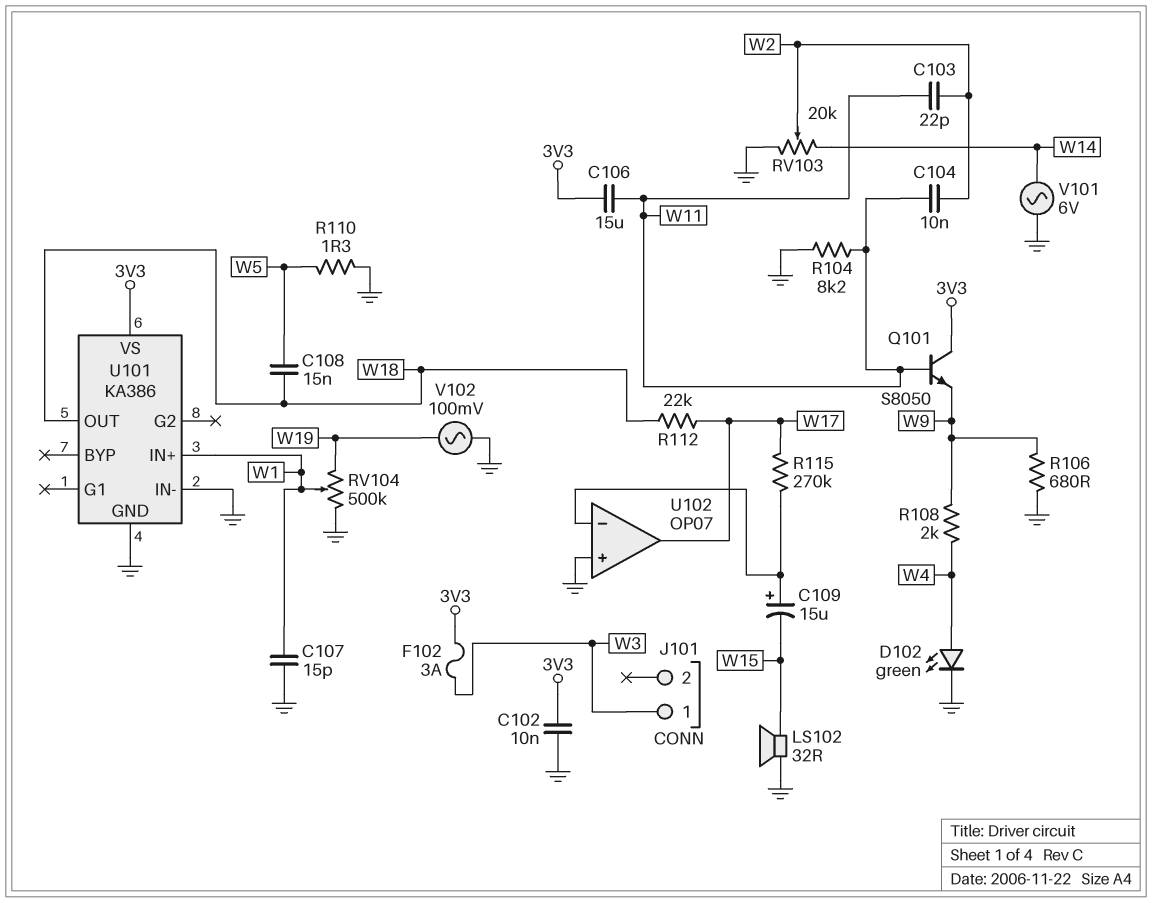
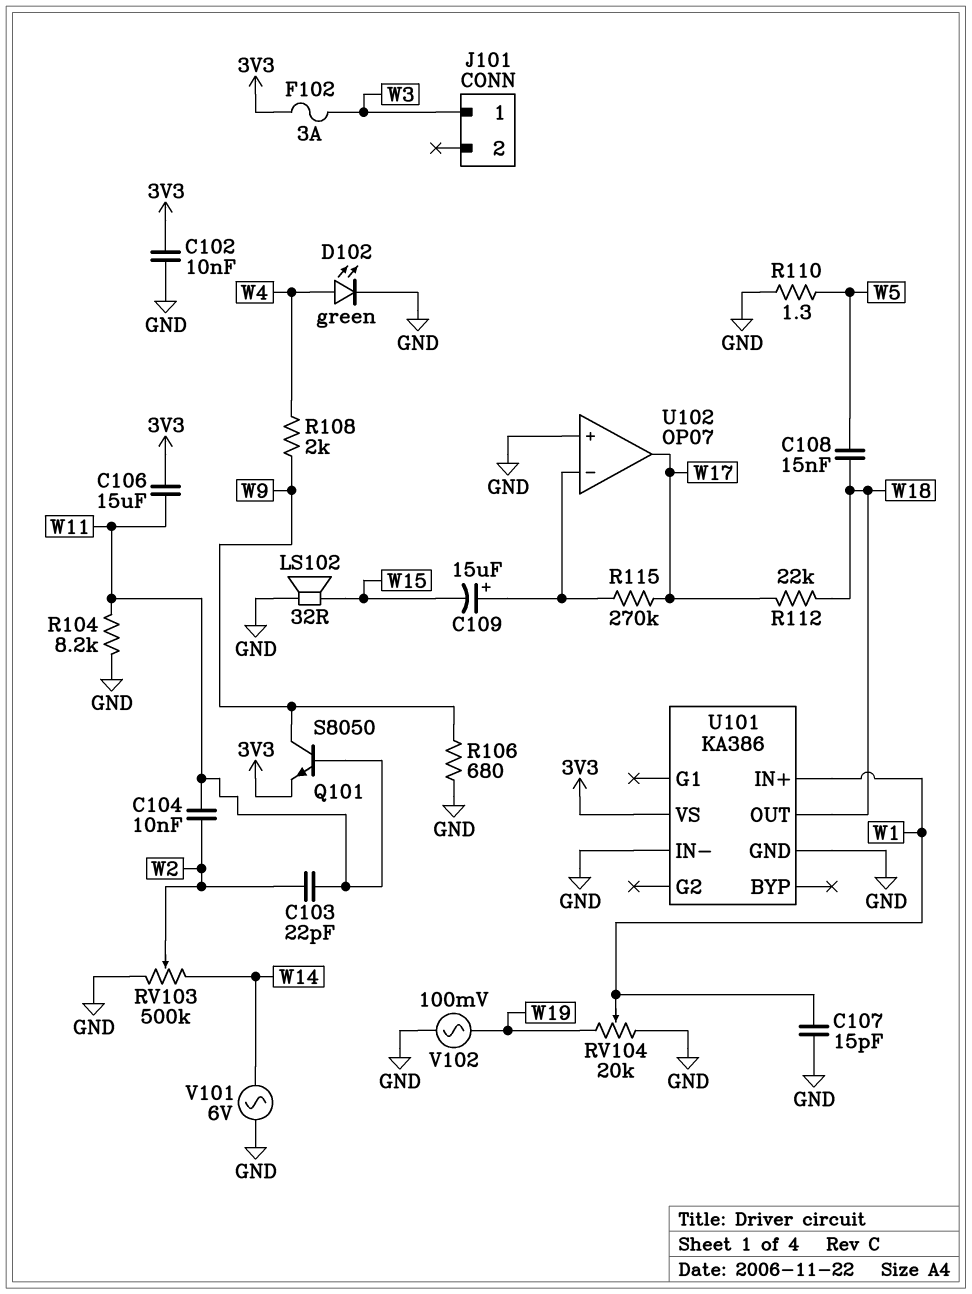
Q101: NPN S8050 (B W11, C 3V3, E W9) -> NPN S8050 (B W11, C W9, E 3V3)
RV103: 20k (GND, W14, wiper W2) -> 500k (GND, W14, wiper W2)
RV104: 500k (GND, W19, wiper W1) -> 20k (GND, W19, wiper W1)

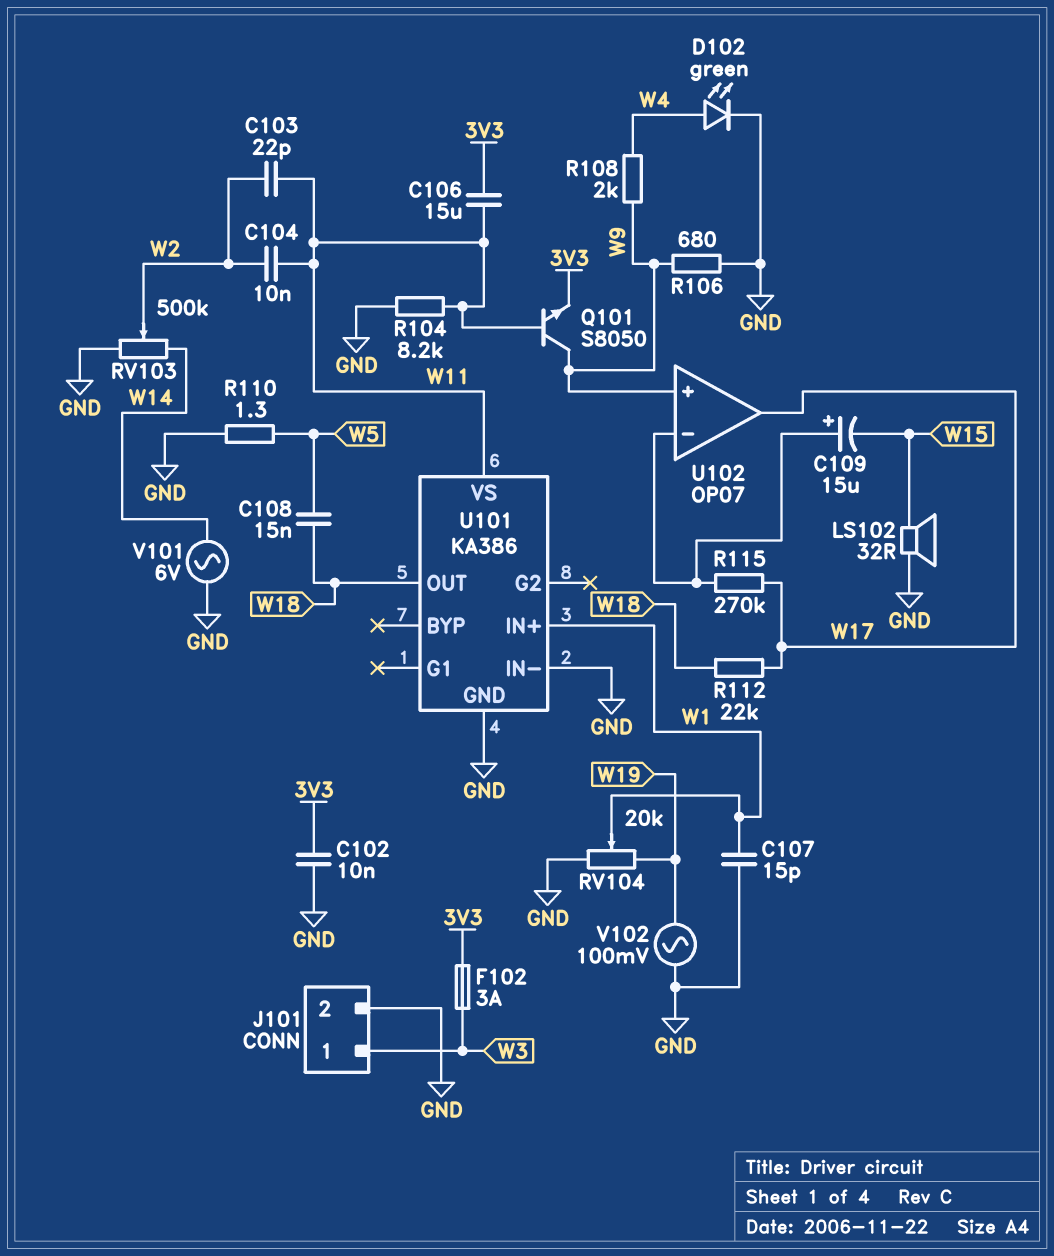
J101 pin 2: none -> GND
U101 pin VS: 3V3 -> W11
U102 pin in+: GND -> W9

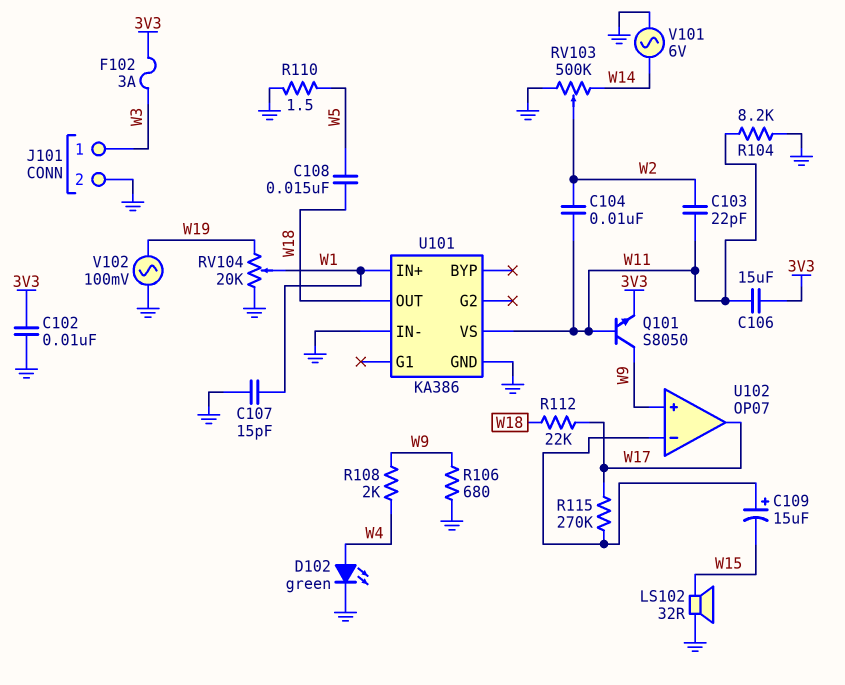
R110: 1.3 (GND, W5) -> 1.5 (GND, W5)

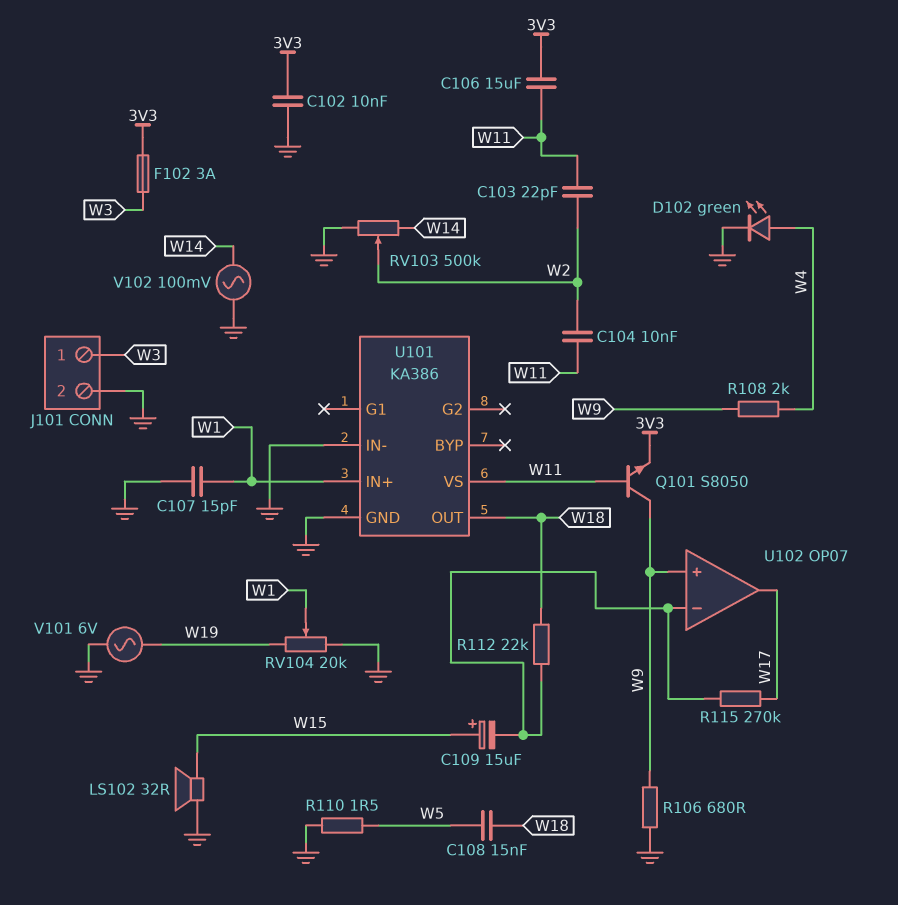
C109: 15uF (plus U102/in-, minus W15) -> 15uF (plus W15, minus U102/in-)
R104: 8.2k (GND, W11) -> none
R112: 22k (W17, W18) -> 22k (U102/in-, W18)
V101: AC 6V (GND, W14) -> AC 6V (GND, W19)
V102: AC 100mV (GND, W19) -> AC 100mV (GND, W14)

